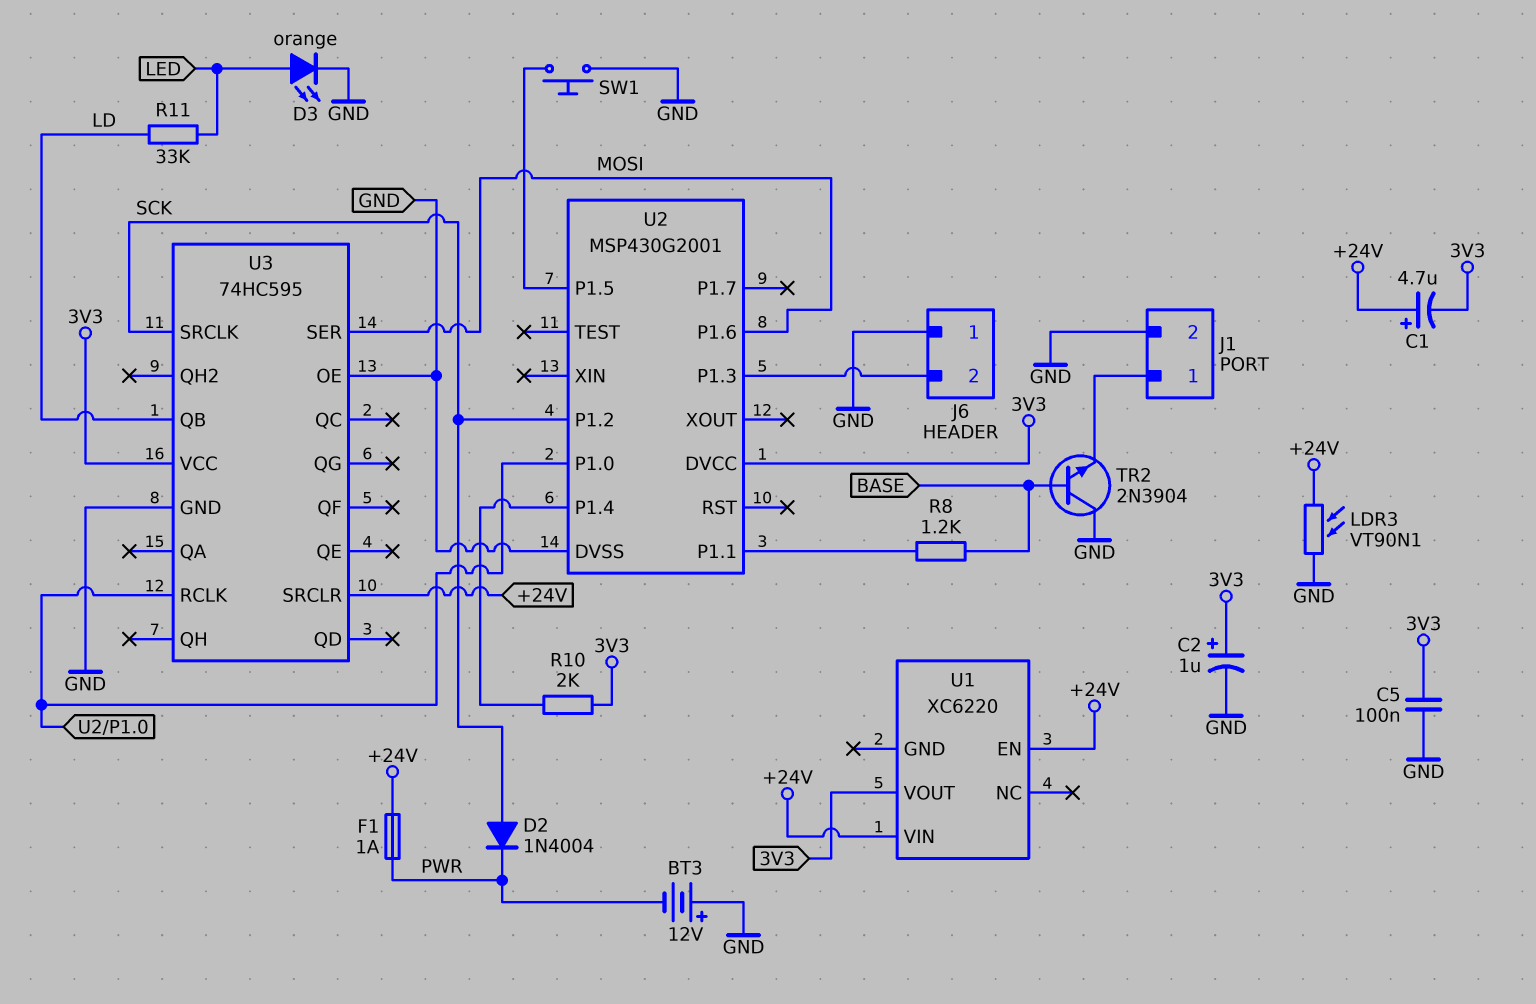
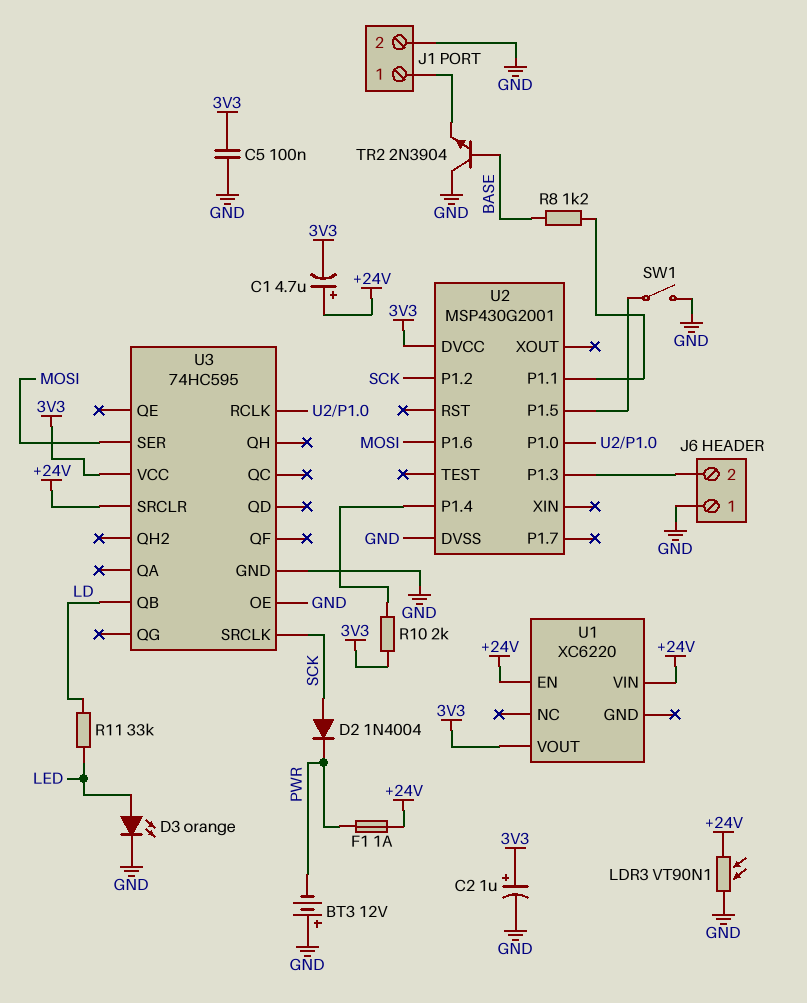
SW1: button (GND, U2/P1.5) -> switch (GND, U2/P1.5)

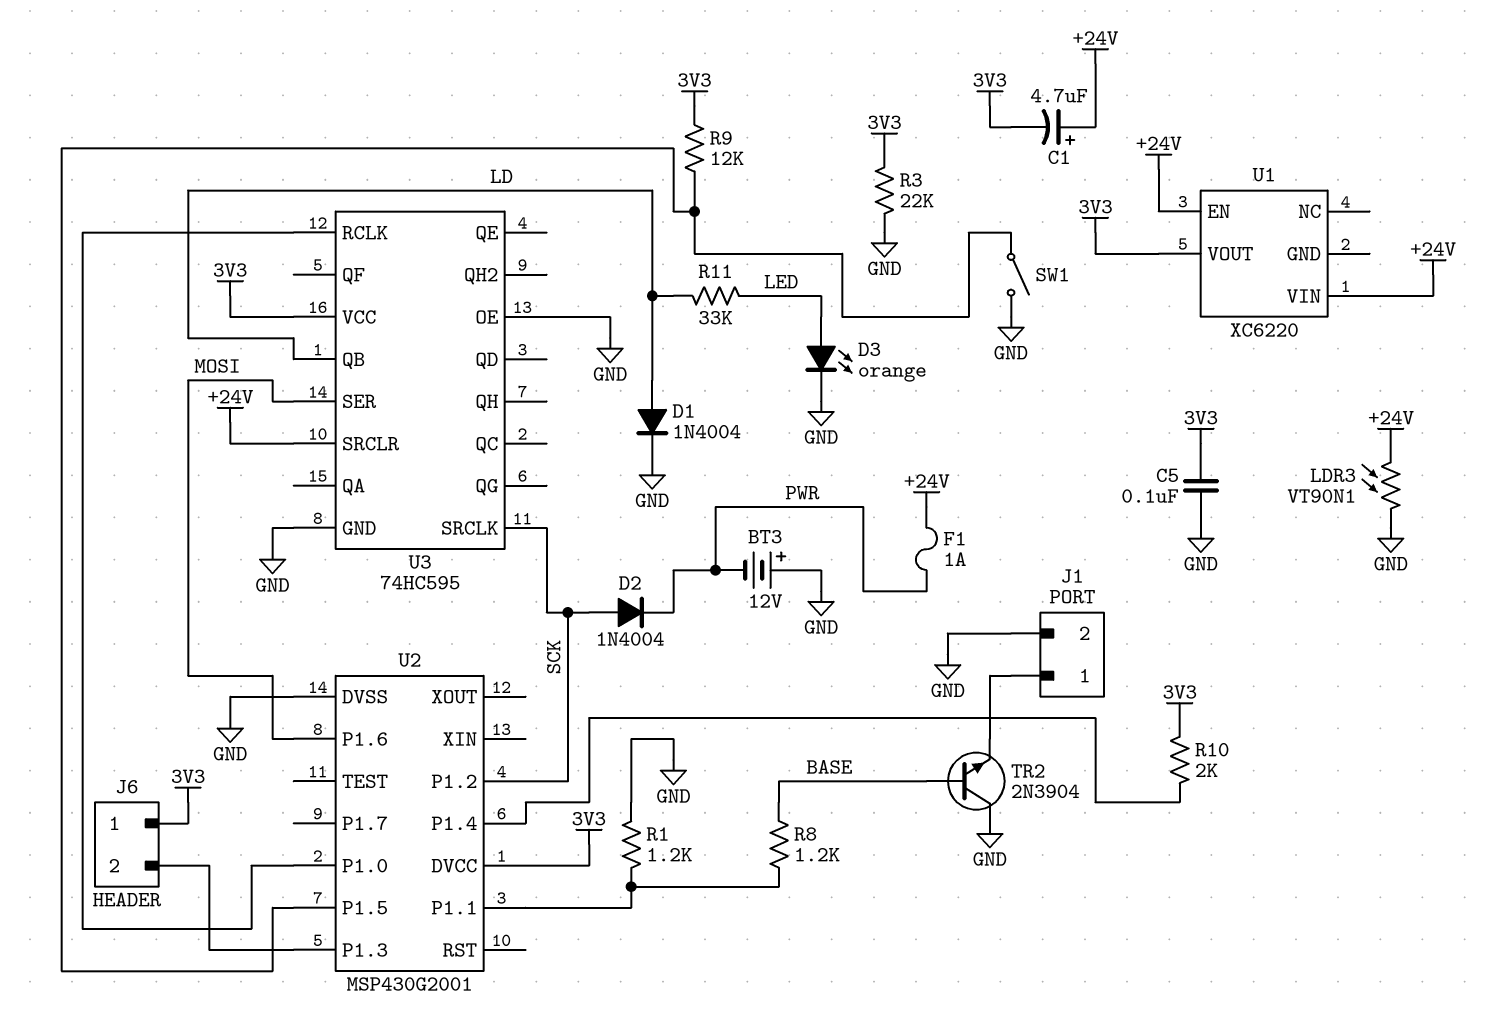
C2: 1uF (plus 3V3, minus GND) -> none
D1: none -> diode 1N4004 (A LD, K GND)
J6 pin 1: GND -> 3V3
R1: none -> 1.2k (GND, U2/P1.1)
R3: none -> 22k (3V3, GND)
R9: none -> 12k (3V3, U2/P1.5)

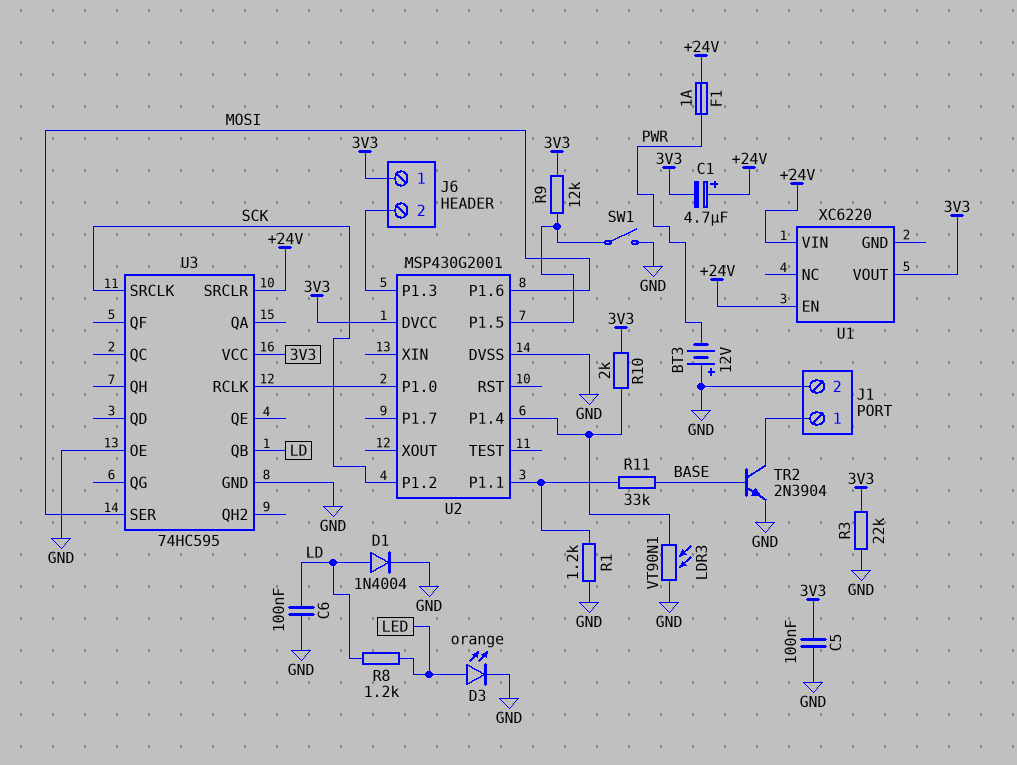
C6: none -> 100nF (GND, LD)
D2: diode 1N4004 (A SCK, K PWR) -> none
LDR3: VT90N1 (+24V, GND) -> VT90N1 (GND, U2/P1.4)
R8: 1.2k (BASE, U2/P1.1) -> 1.2k (LD, LED)
R11: 33k (LD, LED) -> 33k (BASE, U2/P1.1)
TR2: NPN 2N3904 (B BASE, C GND, E J1/1) -> NPN 2N3904 (B BASE, C J1/1, E GND)

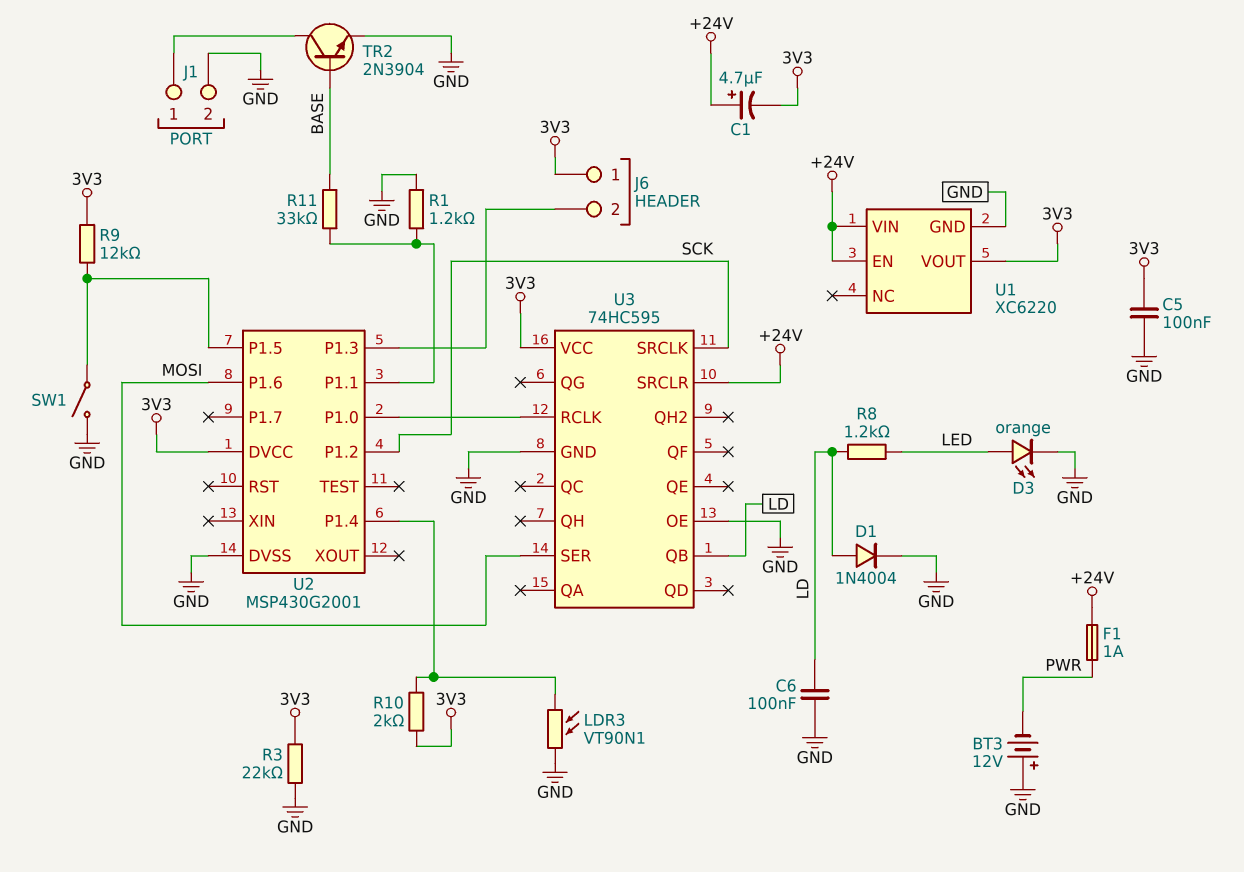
U1 pin GND: none -> GND

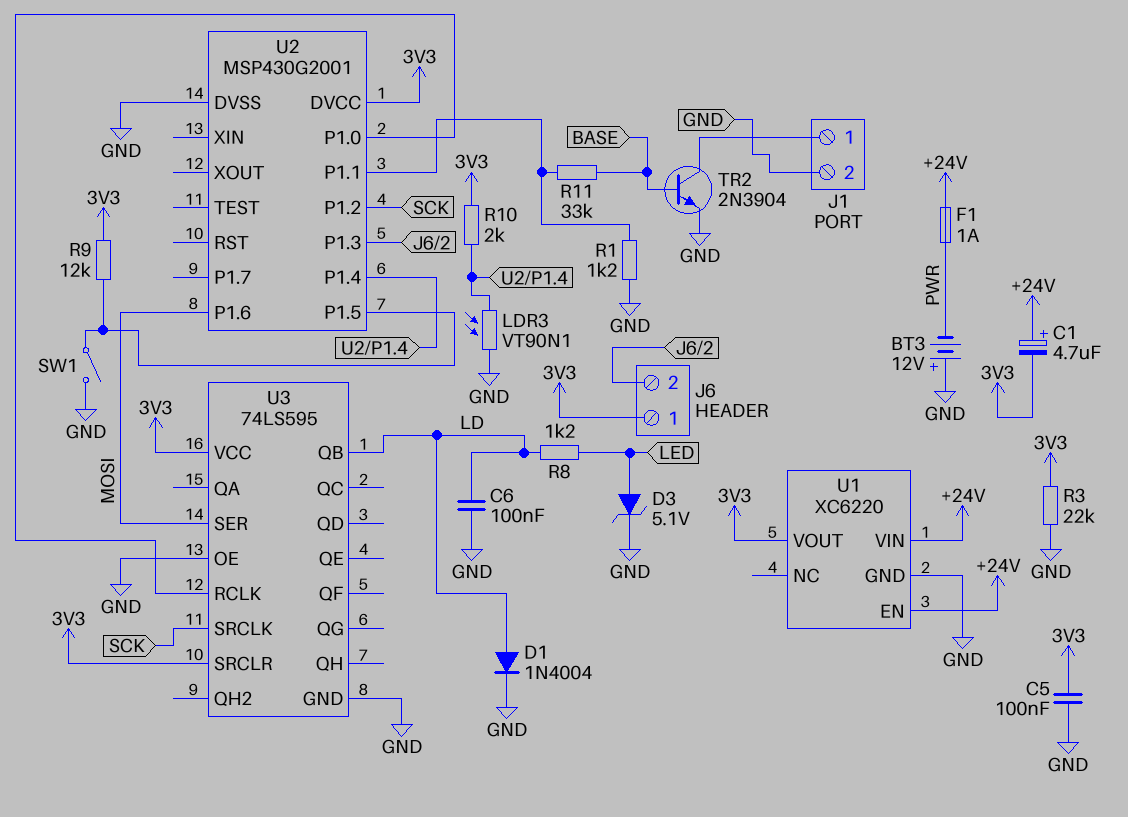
D3: LED orange (A LED, K GND) -> zener 5.1V (A LED, K GND)
U3: 74HC595 -> 74LS595
U3 pin SRCLR: +24V -> 3V3

